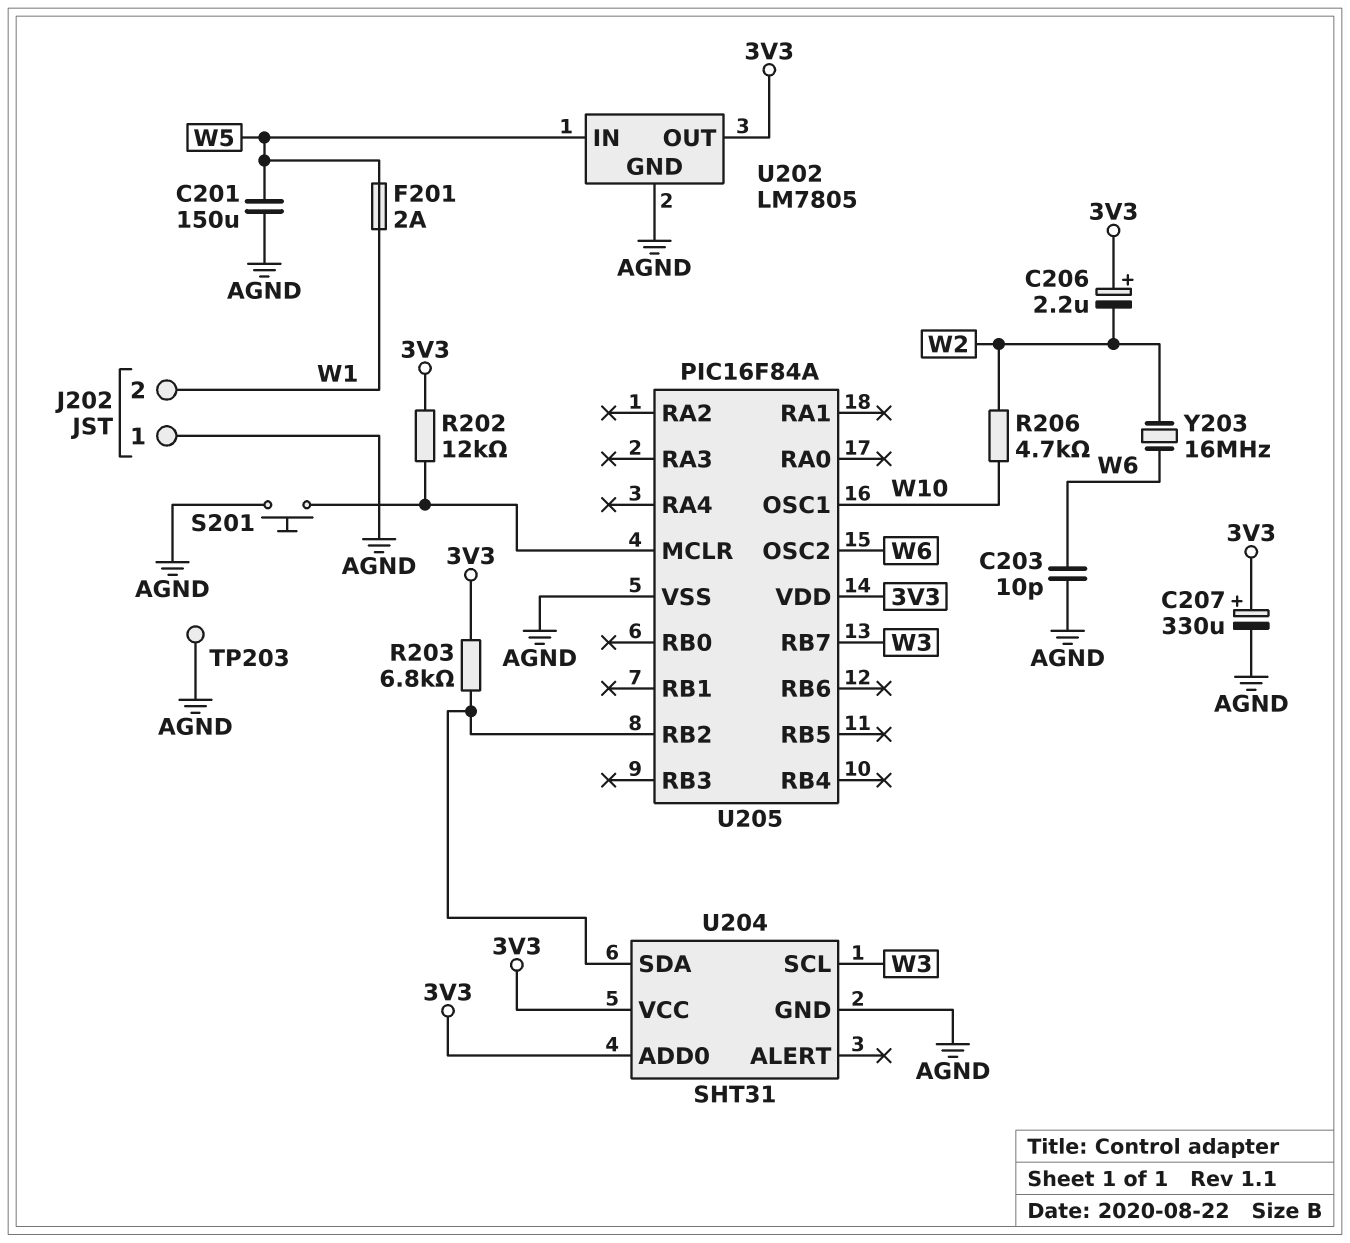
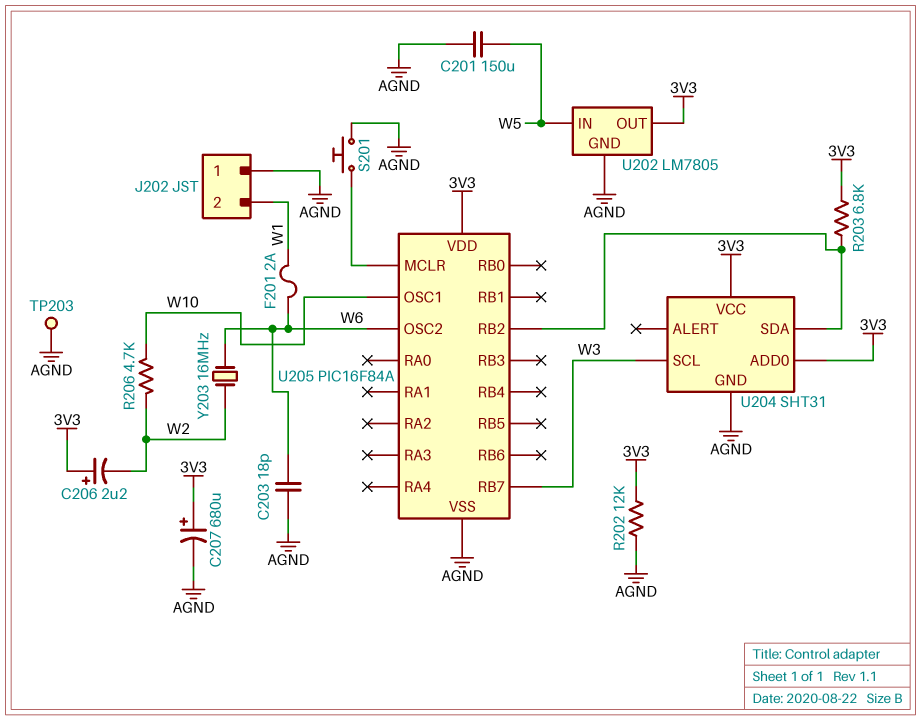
C203: 10pF (AGND, W6) -> 18pF (AGND, W6)
C207: 330uF (plus 3V3, minus AGND) -> 680uF (plus 3V3, minus AGND)
F201: 2A (W1, W5) -> 2A (W1, W6)
R202: 12k (3V3, U205/MCLR) -> 12k (3V3, AGND)

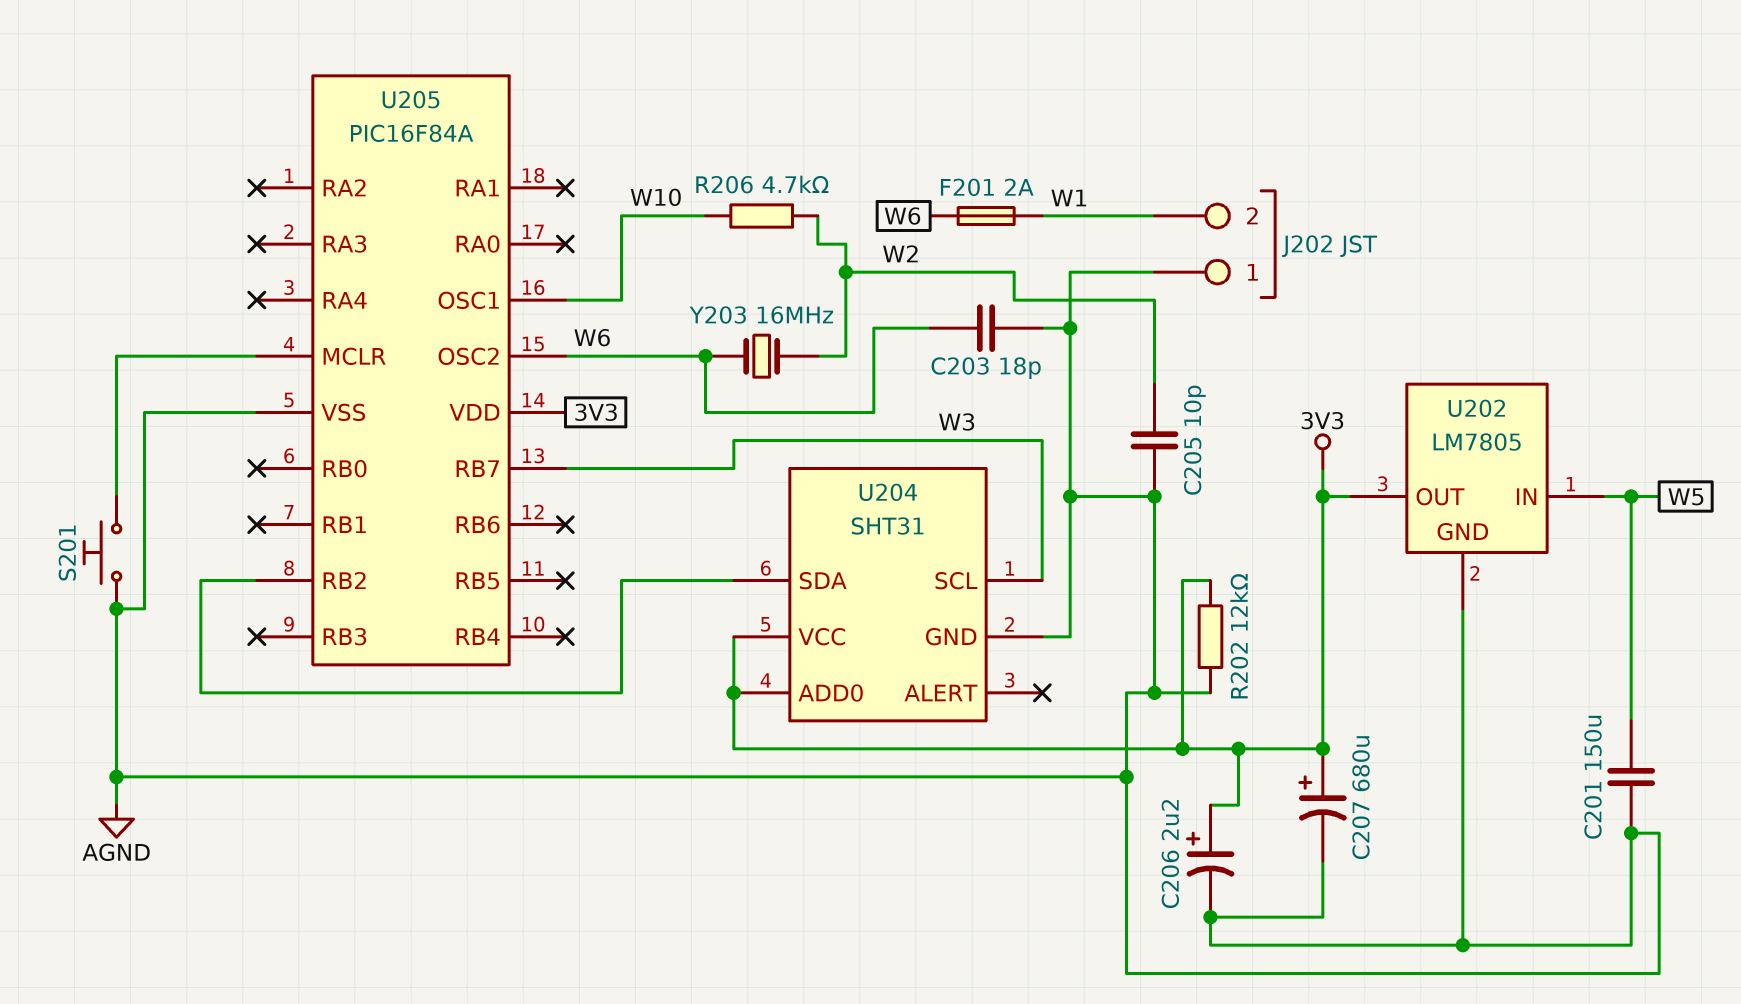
C205: none -> 10pF (AGND, W2)
C206: 2.2uF (plus 3V3, minus W2) -> 2.2uF (plus 3V3, minus AGND)
R203: 6.8k (3V3, U204/SDA) -> none
TP203: test point (AGND) -> none

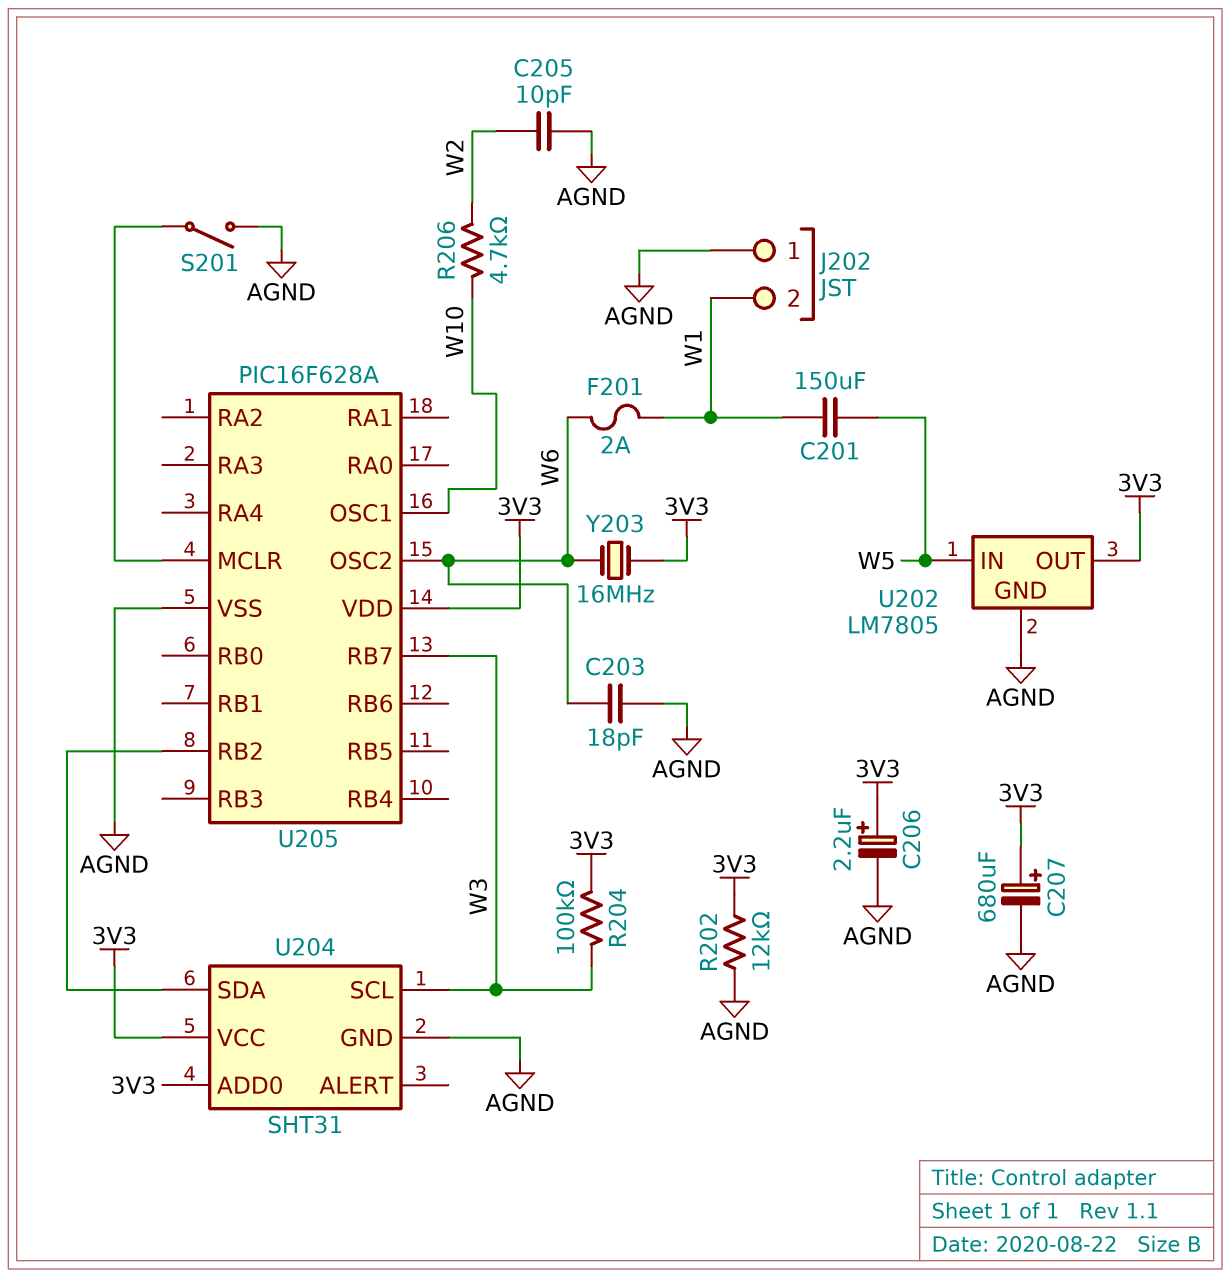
C201: 150uF (AGND, W5) -> 150uF (W1, W5)
R204: none -> 100k (3V3, W3)
S201: button (AGND, U205/MCLR) -> switch (AGND, U205/MCLR)
U205: PIC16F84A -> PIC16F628A
Y203: 16MHz (W2, W6) -> 16MHz (3V3, W6)

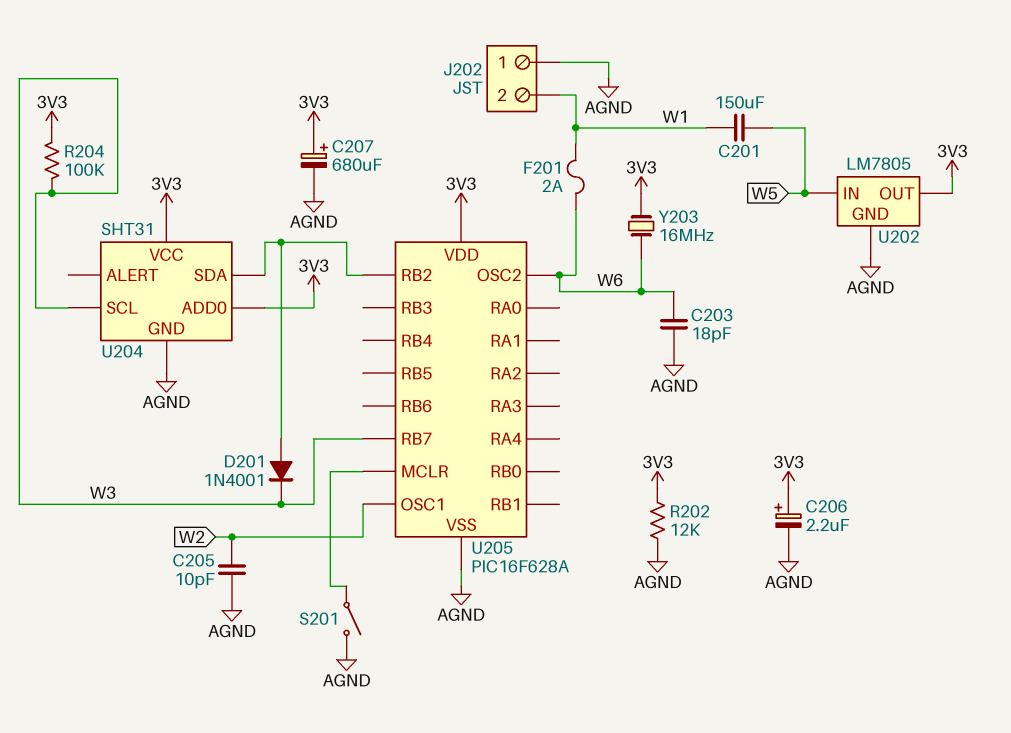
D201: none -> diode 1N4001 (A U204/SDA, K W3)
R206: 4.7k (W2, W10) -> none
U205 pin OSC1: W10 -> W2

